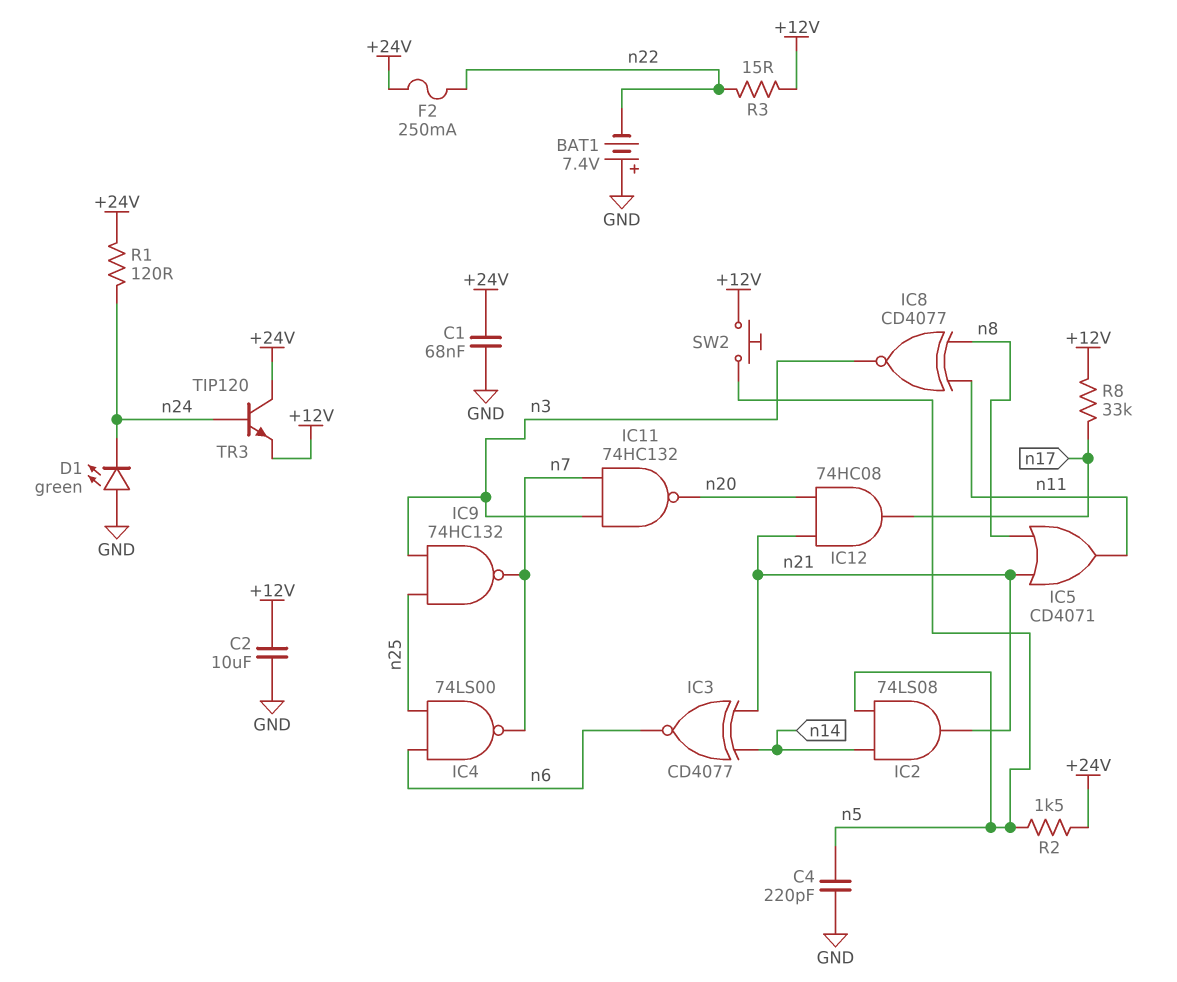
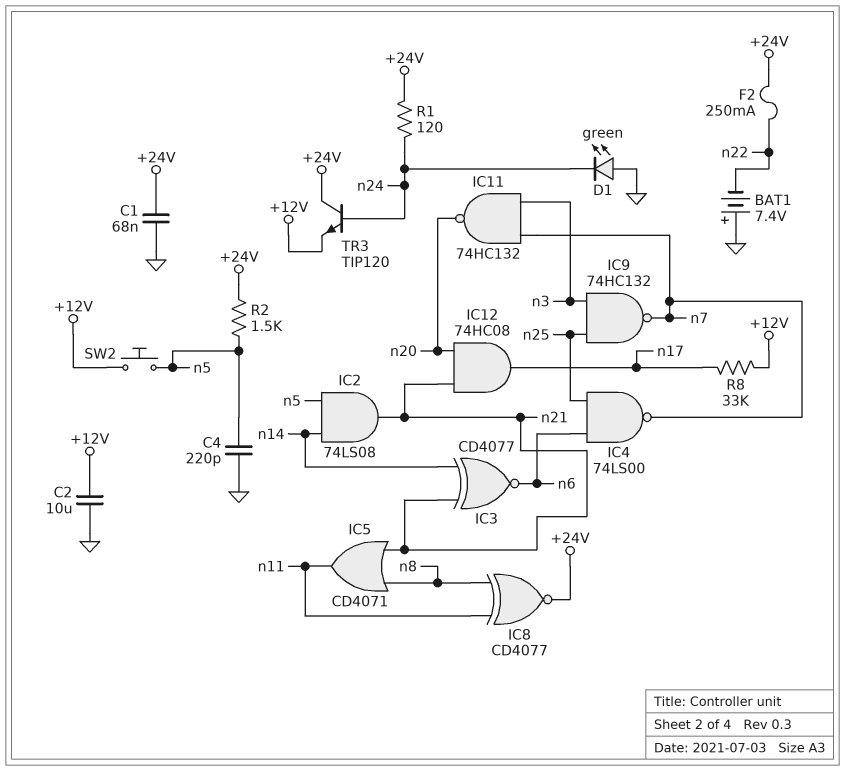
IC8: XNOR CD4077 (in n8, in n11, out n3) -> XNOR CD4077 (in n8, in n11, out +24V)
R3: 15 (+12V, n22) -> none

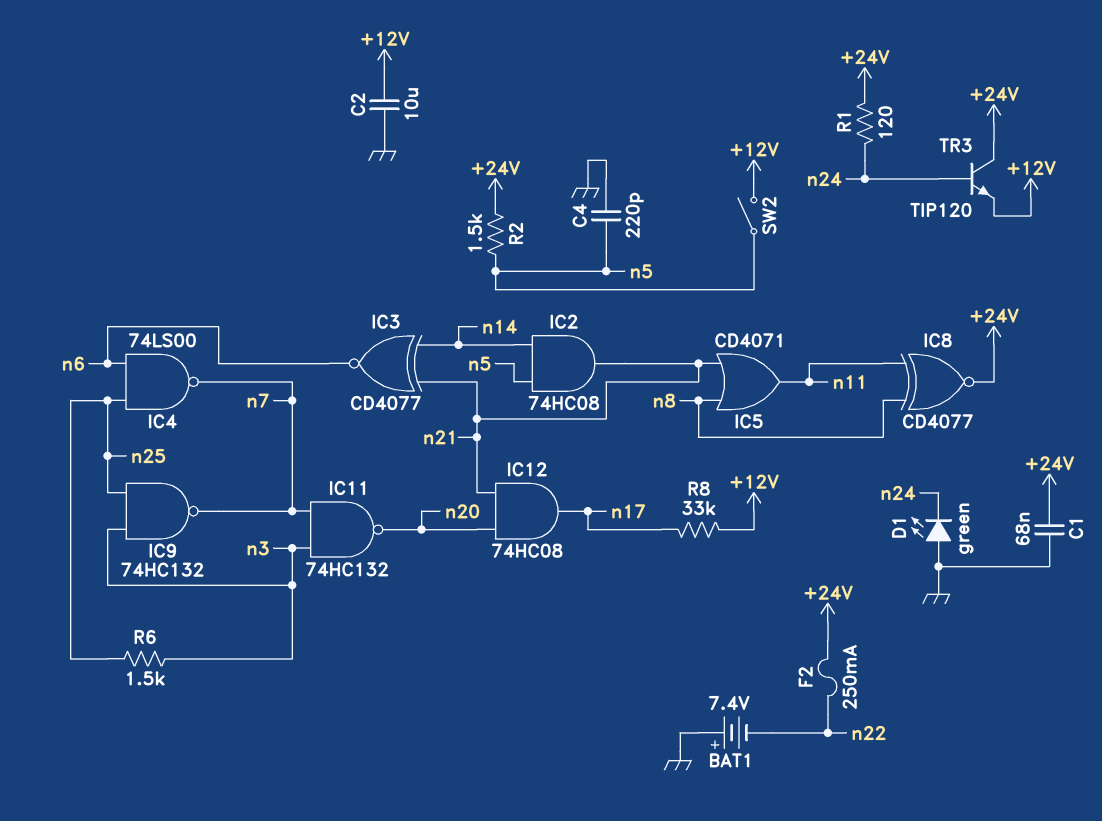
IC2: AND 74LS08 (in n5, in n14, out n21) -> AND 74HC08 (in n5, in n14, out n21)
R6: none -> 1.5k (n3, n25)
SW2: button (+12V, n5) -> switch (+12V, n5)

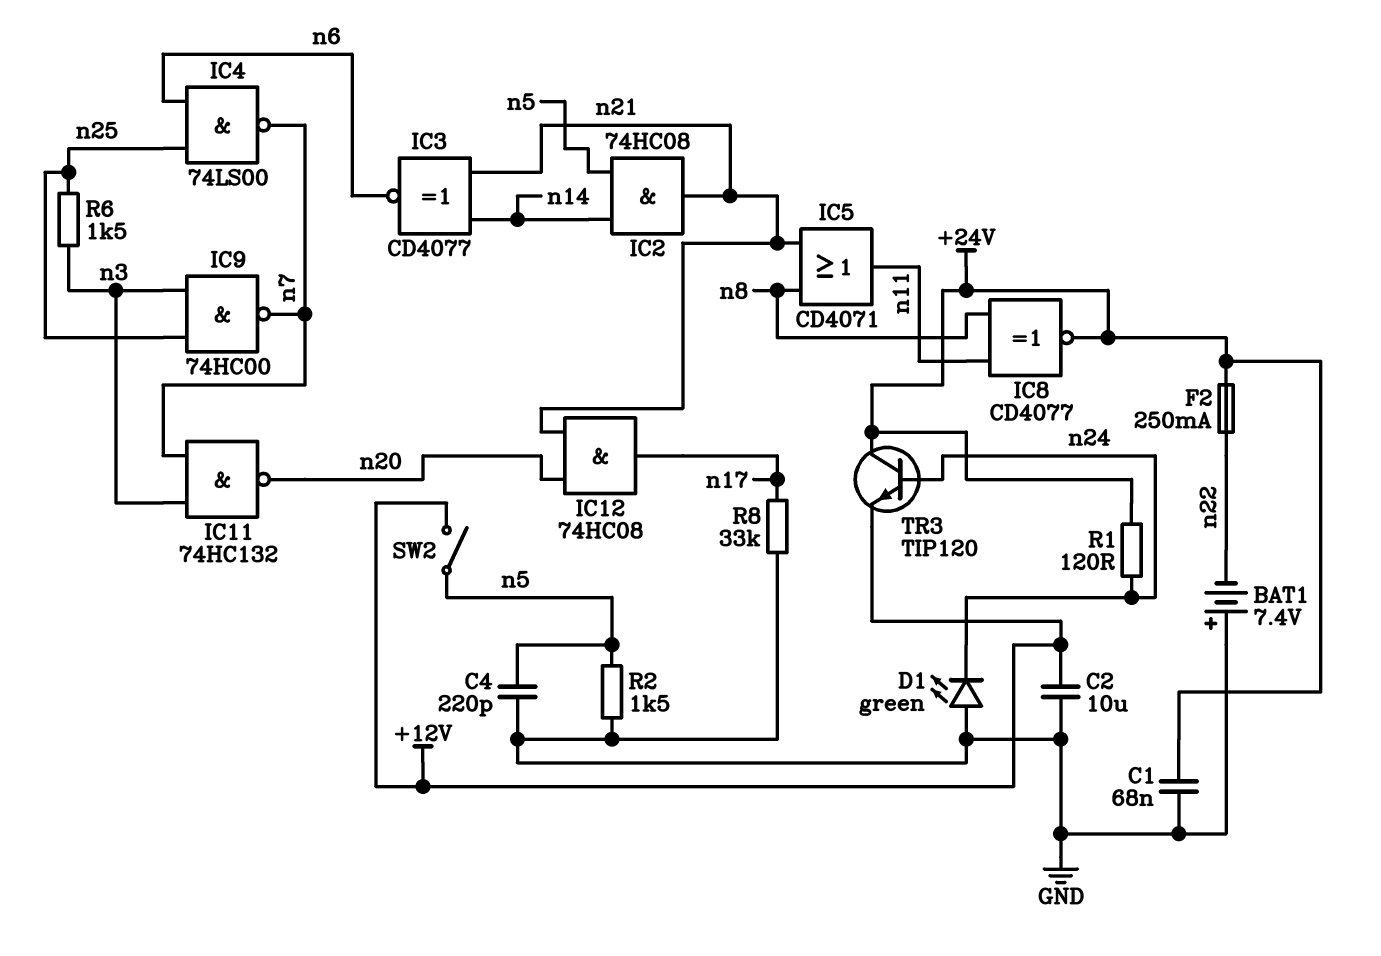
IC9: NAND 74HC132 (in n3, in n25, out n7) -> NAND 74HC00 (in n3, in n25, out n7)
R2: 1.5k (+24V, n5) -> 1.5k (GND, n5)
R8: 33k (+12V, n17) -> 33k (GND, n17)

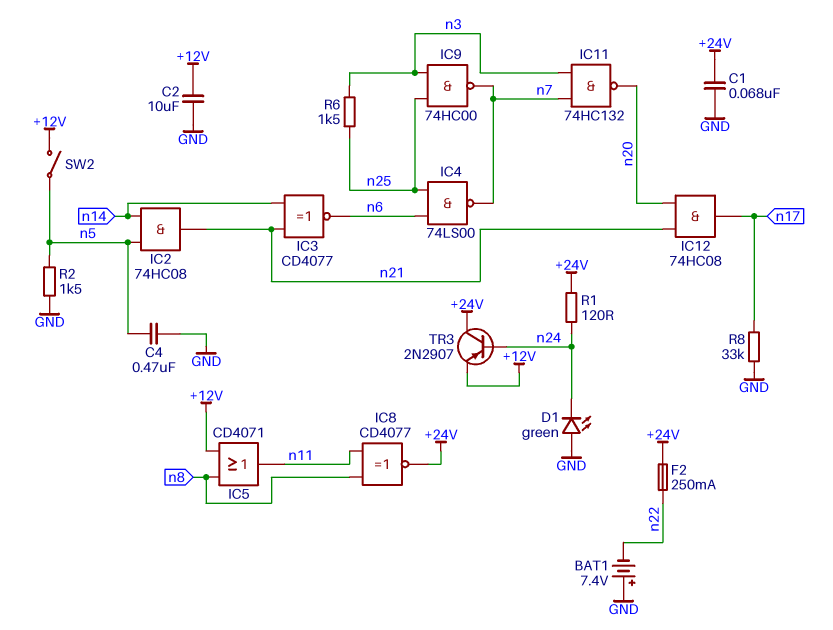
C4: 220pF (GND, n5) -> 470nF (GND, n5)
IC5: OR CD4071 (in n8, in n21, out n11) -> OR CD4071 (in +12V, in n8, out n11)
TR3: NPN TIP120 (B n24, C +24V, E +12V) -> PNP 2N2907 (B n24, C +24V, E +12V)

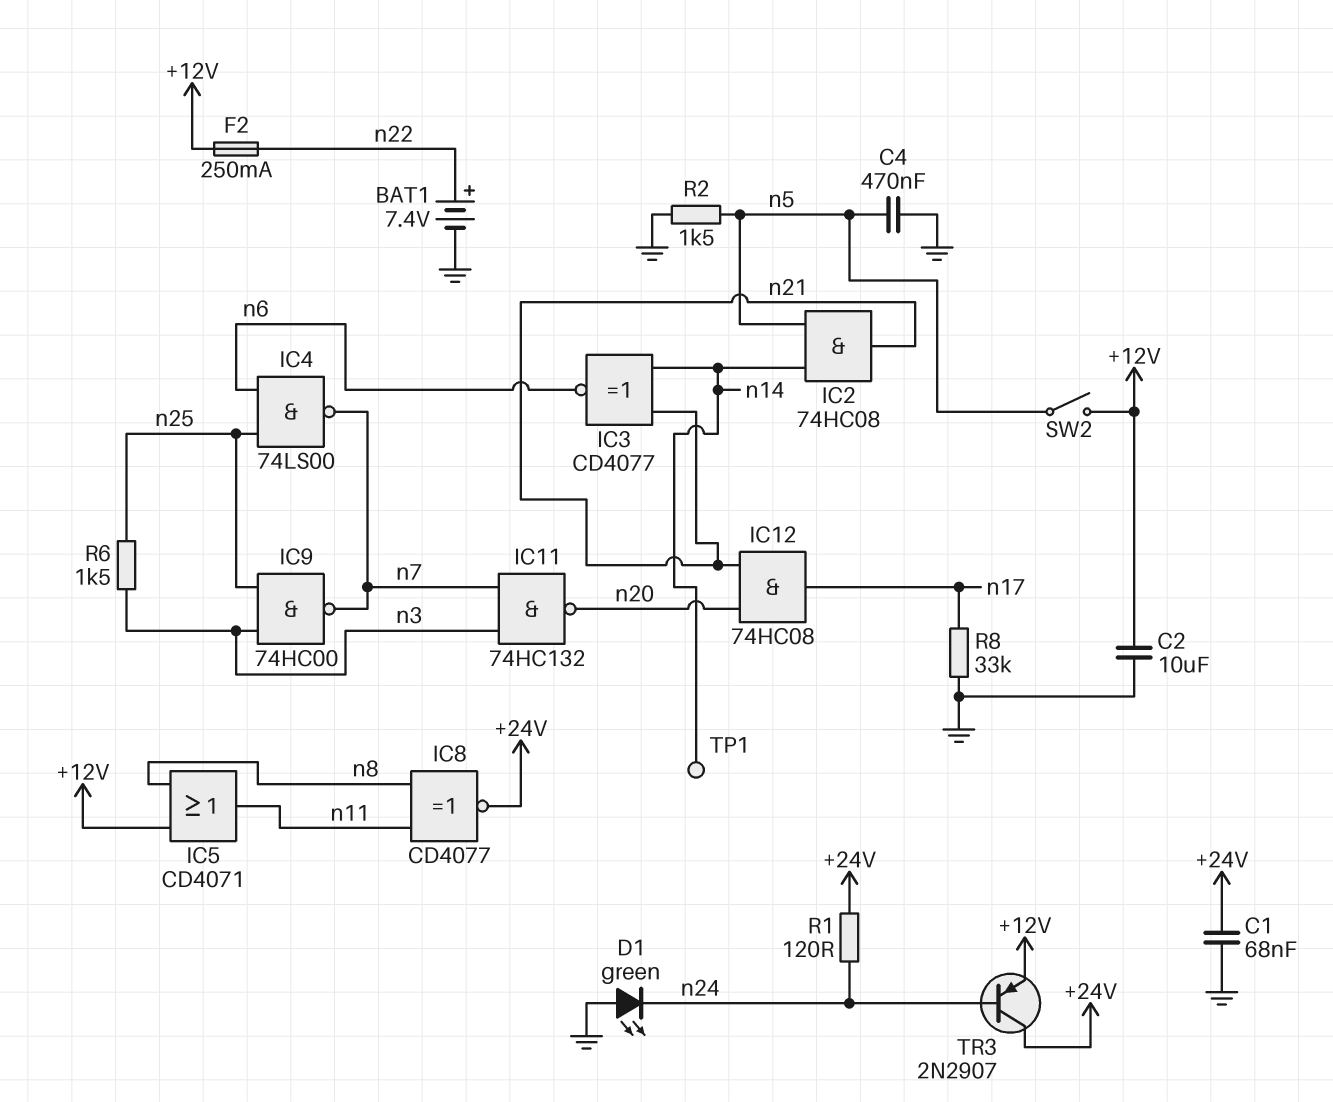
BAT1: 7.4V (plus GND, minus n22) -> 7.4V (plus n22, minus GND)
F2: 250mA (+24V, n22) -> 250mA (+12V, n22)
TP1: none -> test point (n14)

